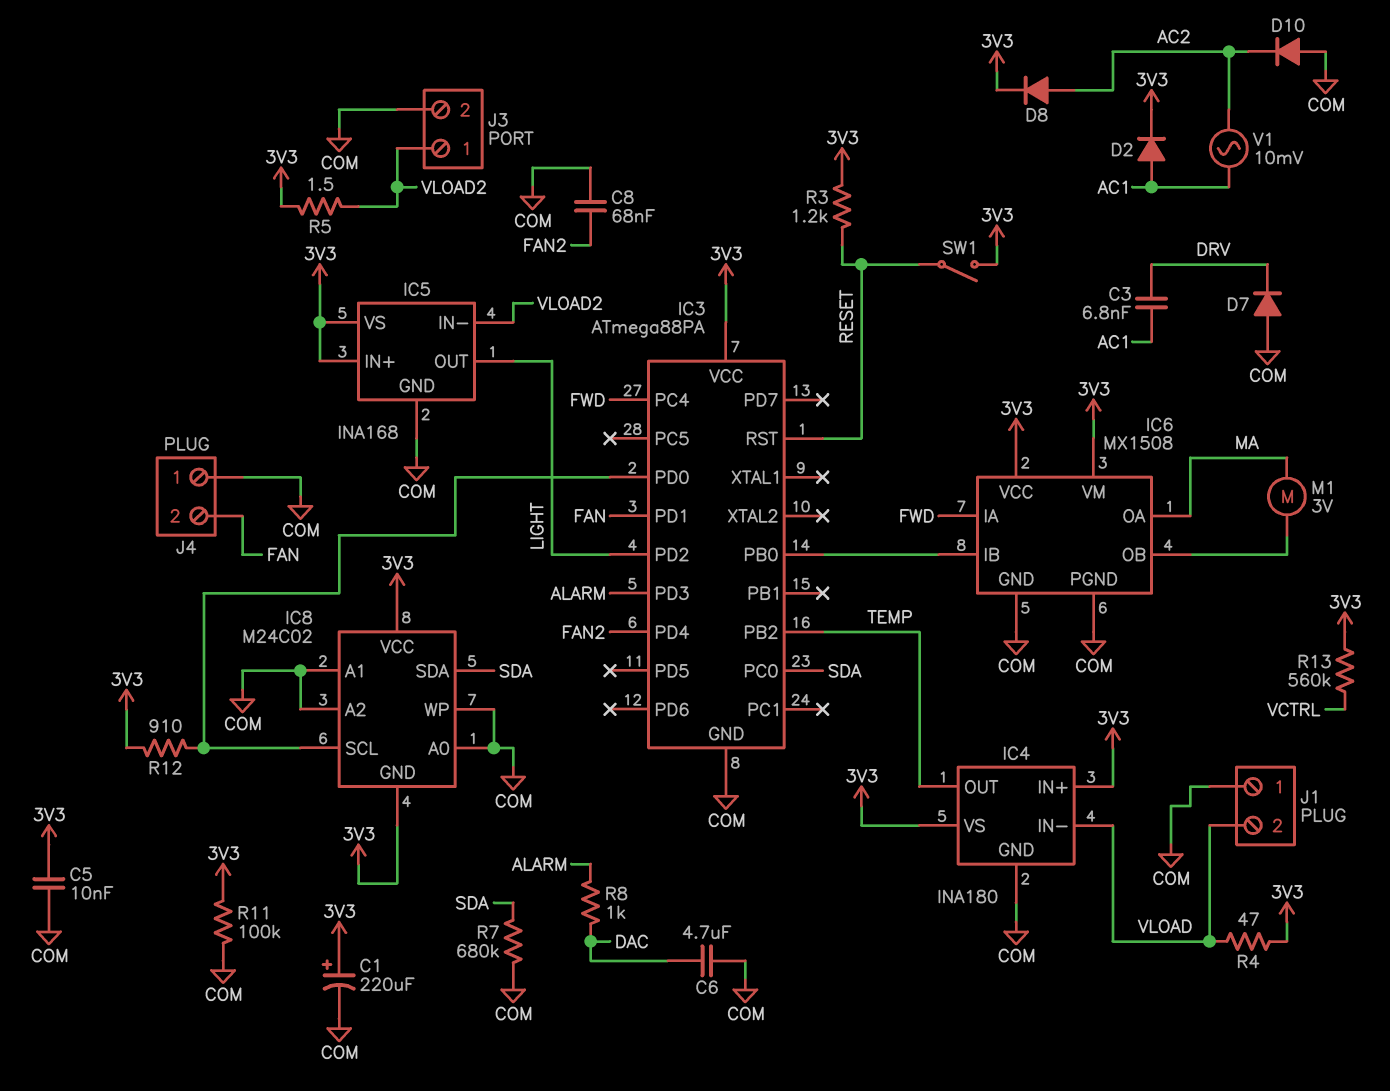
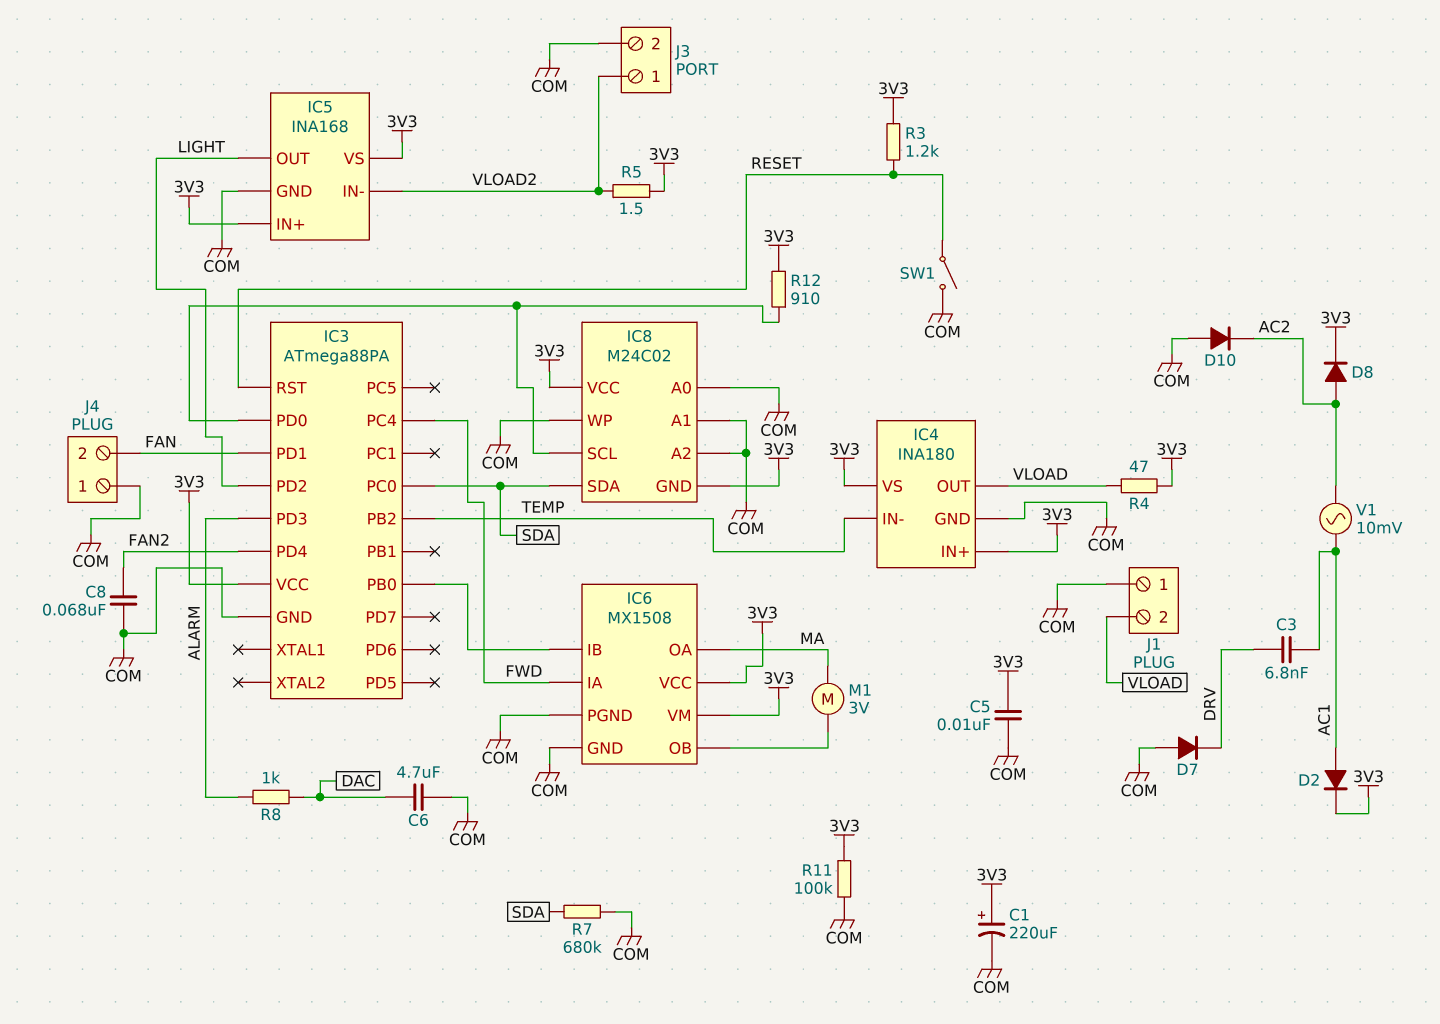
IC4 pin IN-: VLOAD -> TEMP
IC4 pin OUT: TEMP -> VLOAD
R13: 560k (3V3, VCTRL) -> none
SW1: switch (3V3, RESET) -> switch (COM, RESET)

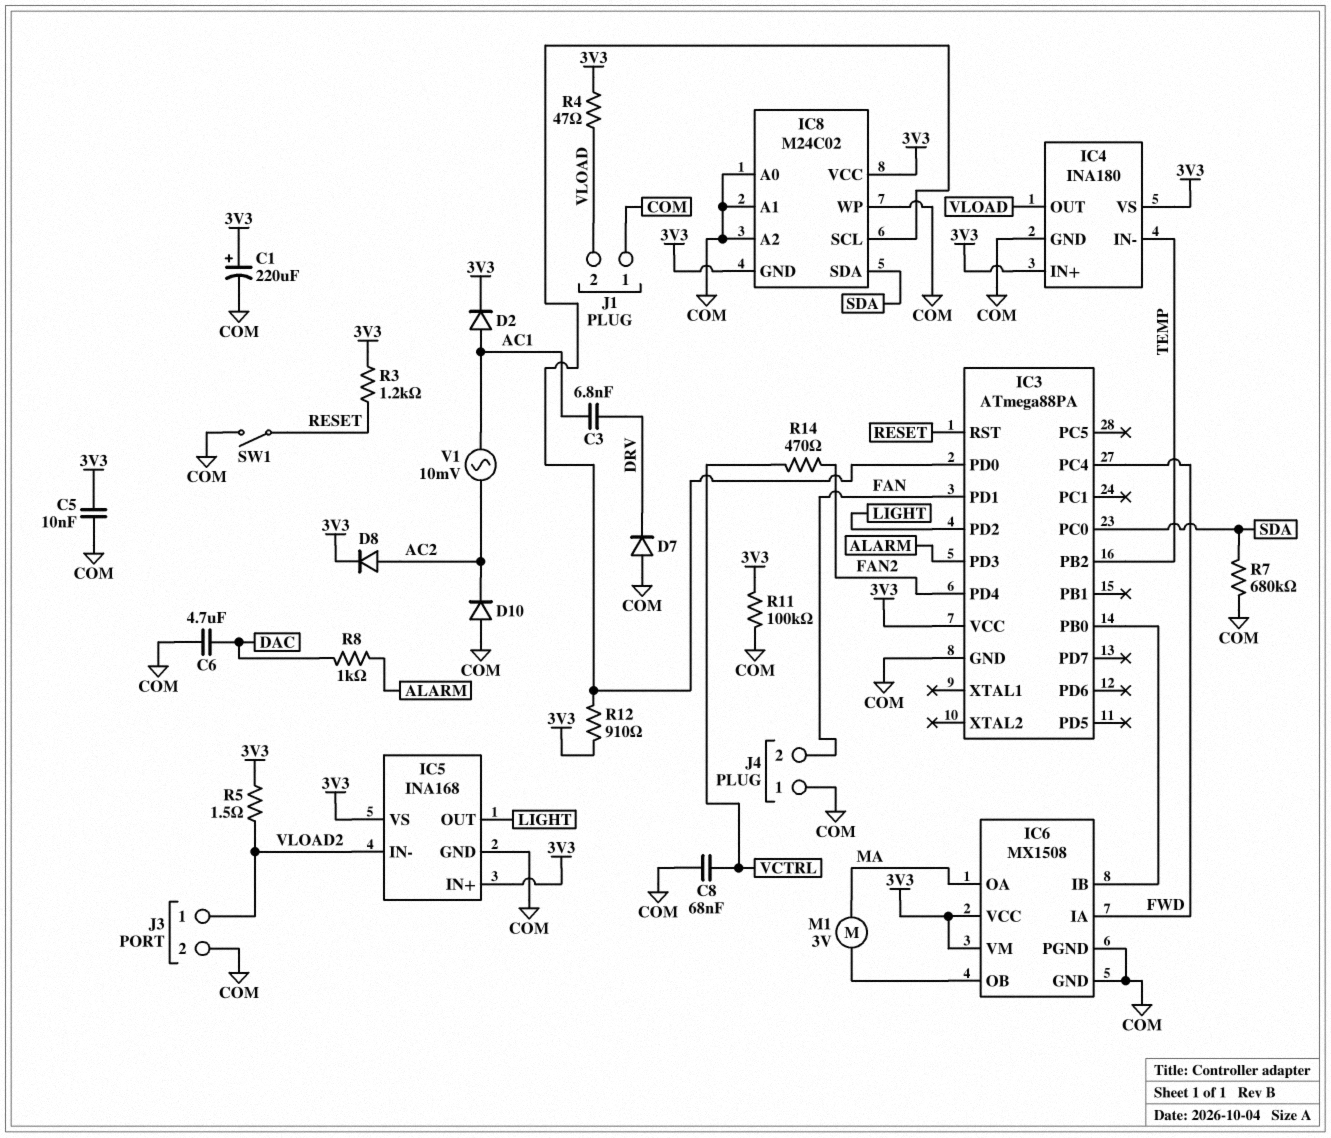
C8: 68nF (COM, FAN2) -> 68nF (COM, VCTRL)
R14: none -> 470 (FAN2, VCTRL)

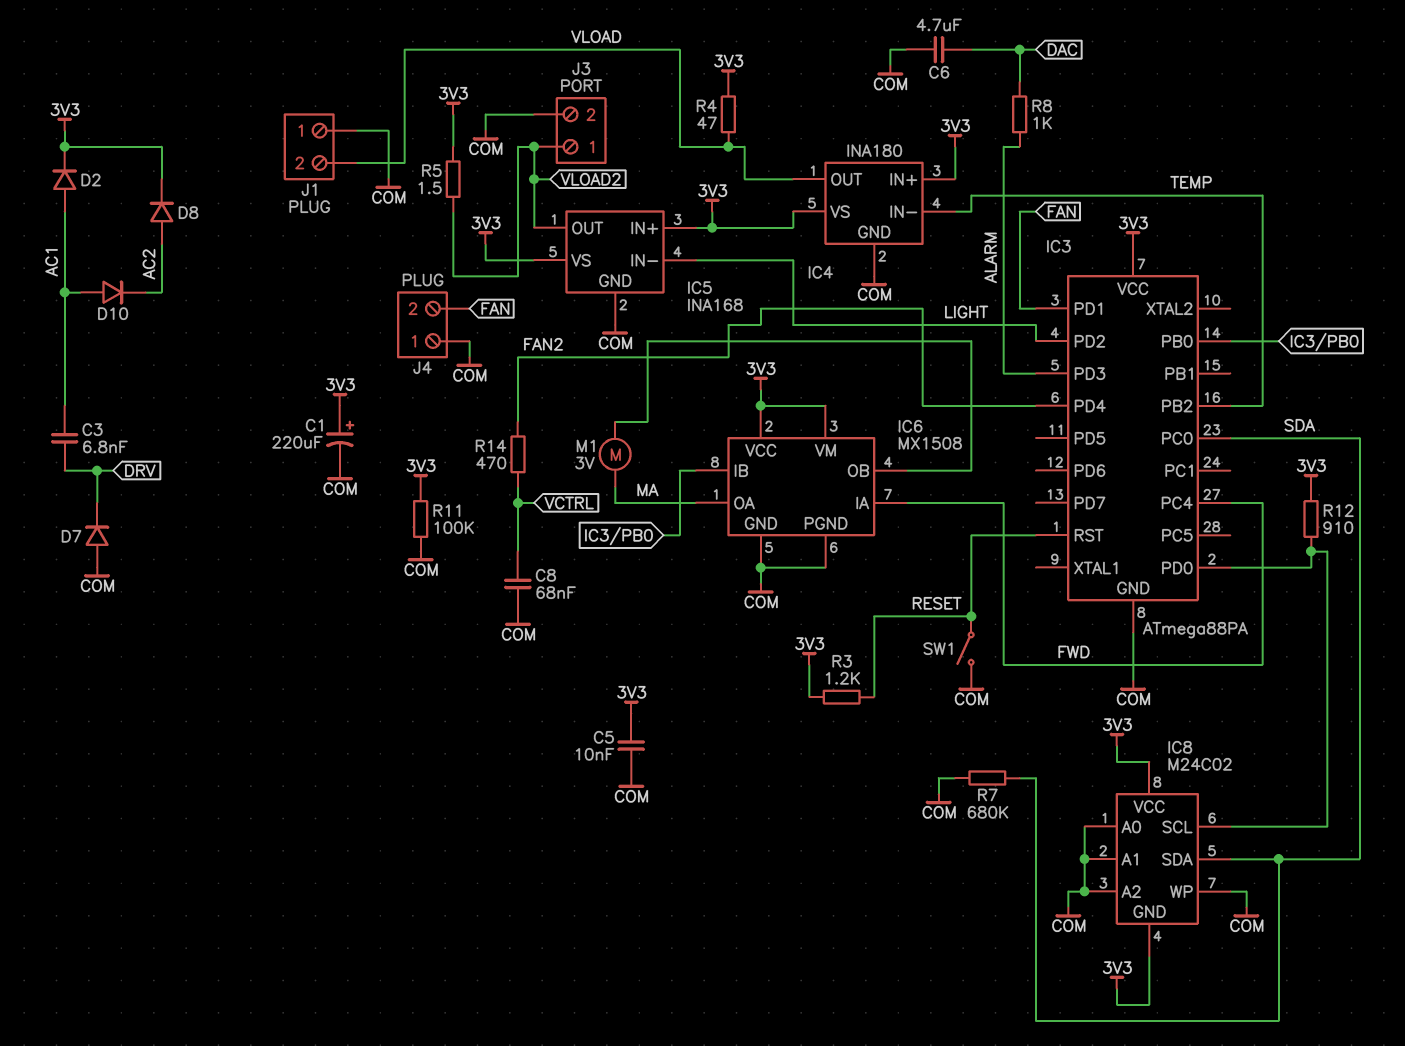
D10: diode (A COM, K AC2) -> diode (A AC1, K AC2)
IC5 pin IN-: VLOAD2 -> LIGHT
IC5 pin OUT: LIGHT -> VLOAD2
V1: AC 10mV (AC1, AC2) -> none

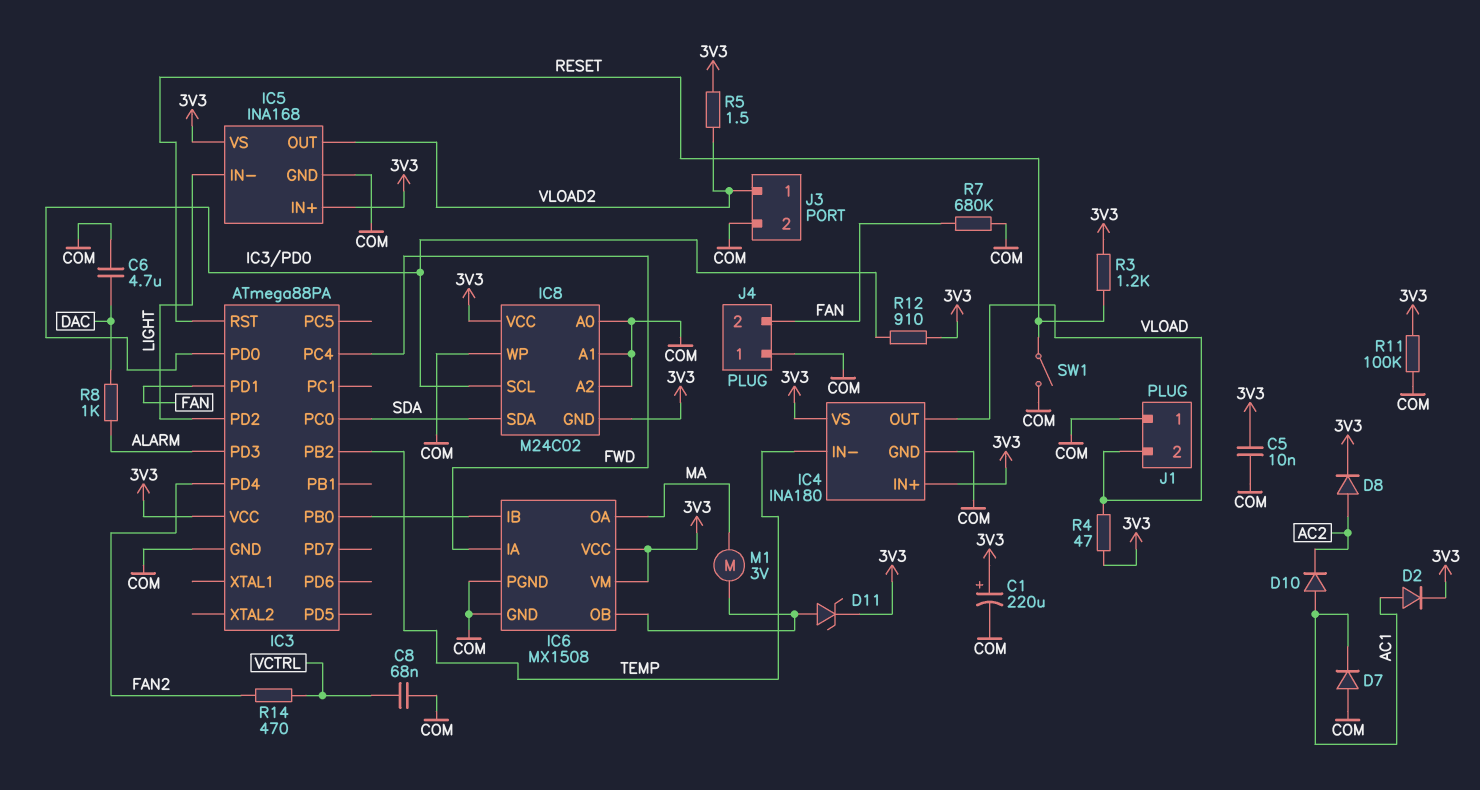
C3: 6.8nF (AC1, DRV) -> none
D7: diode (A COM, K DRV) -> diode (A COM, K AC1)
D11: none -> zener (A IC6/OB, K 3V3)
R7: 680k (COM, SDA) -> 680k (COM, FAN)

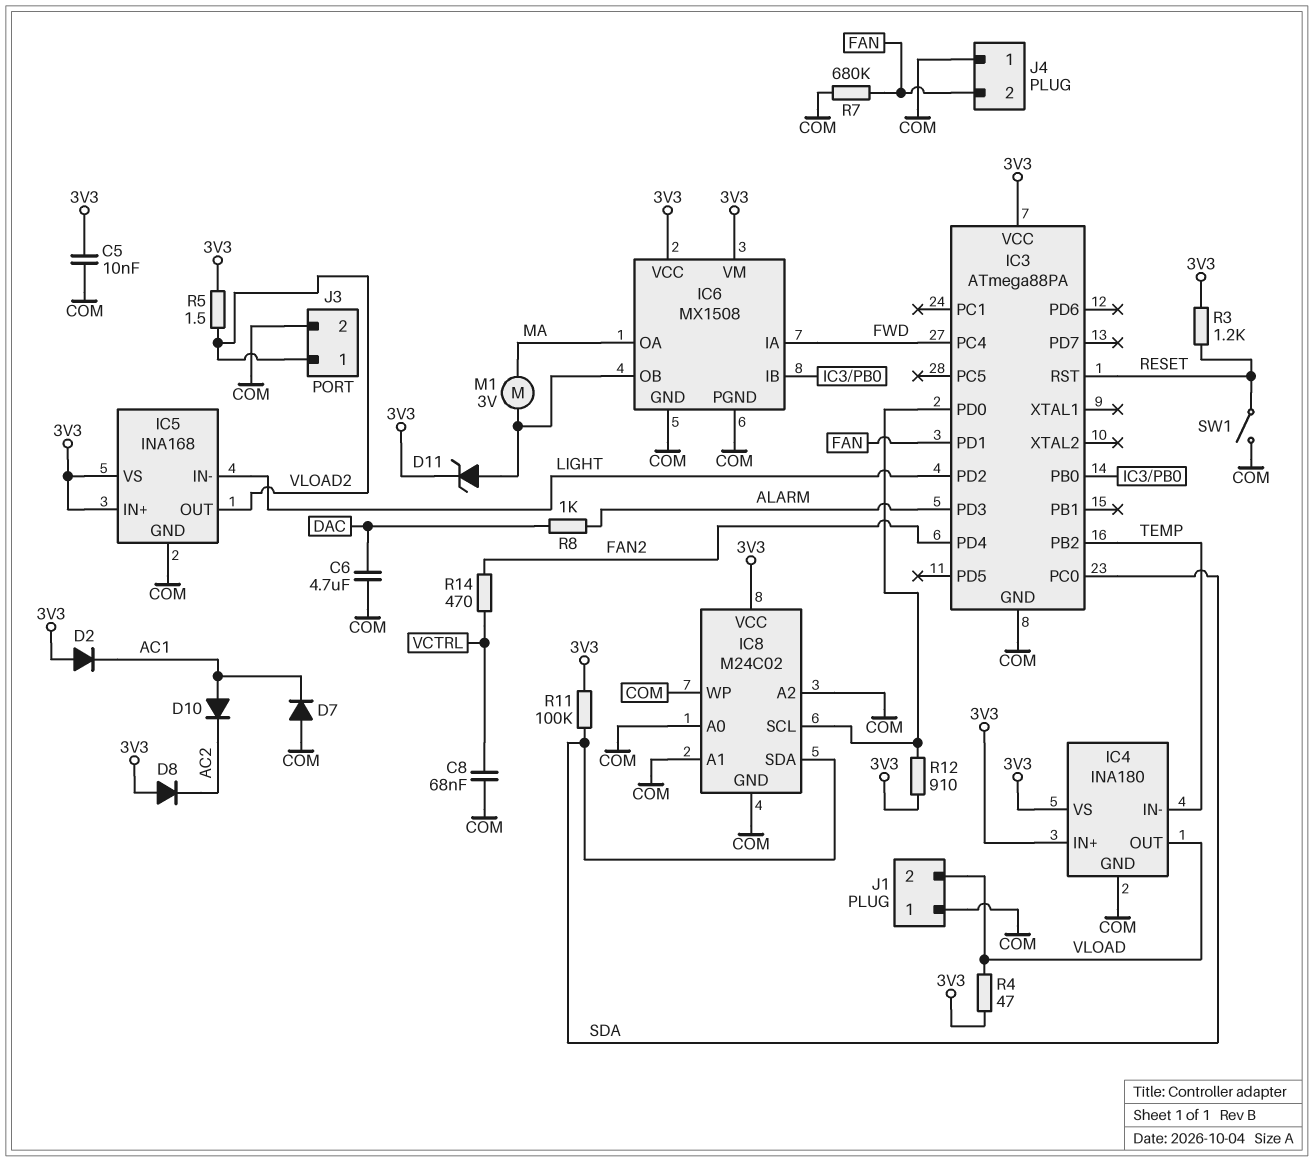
C1: 220uF (plus 3V3, minus COM) -> none
D2: diode (A AC1, K 3V3) -> diode (A 3V3, K AC1)
D8: diode (A AC2, K 3V3) -> diode (A 3V3, K AC2)
IC8 pin GND: 3V3 -> COM
R11: 100k (3V3, COM) -> 100k (3V3, SDA)

